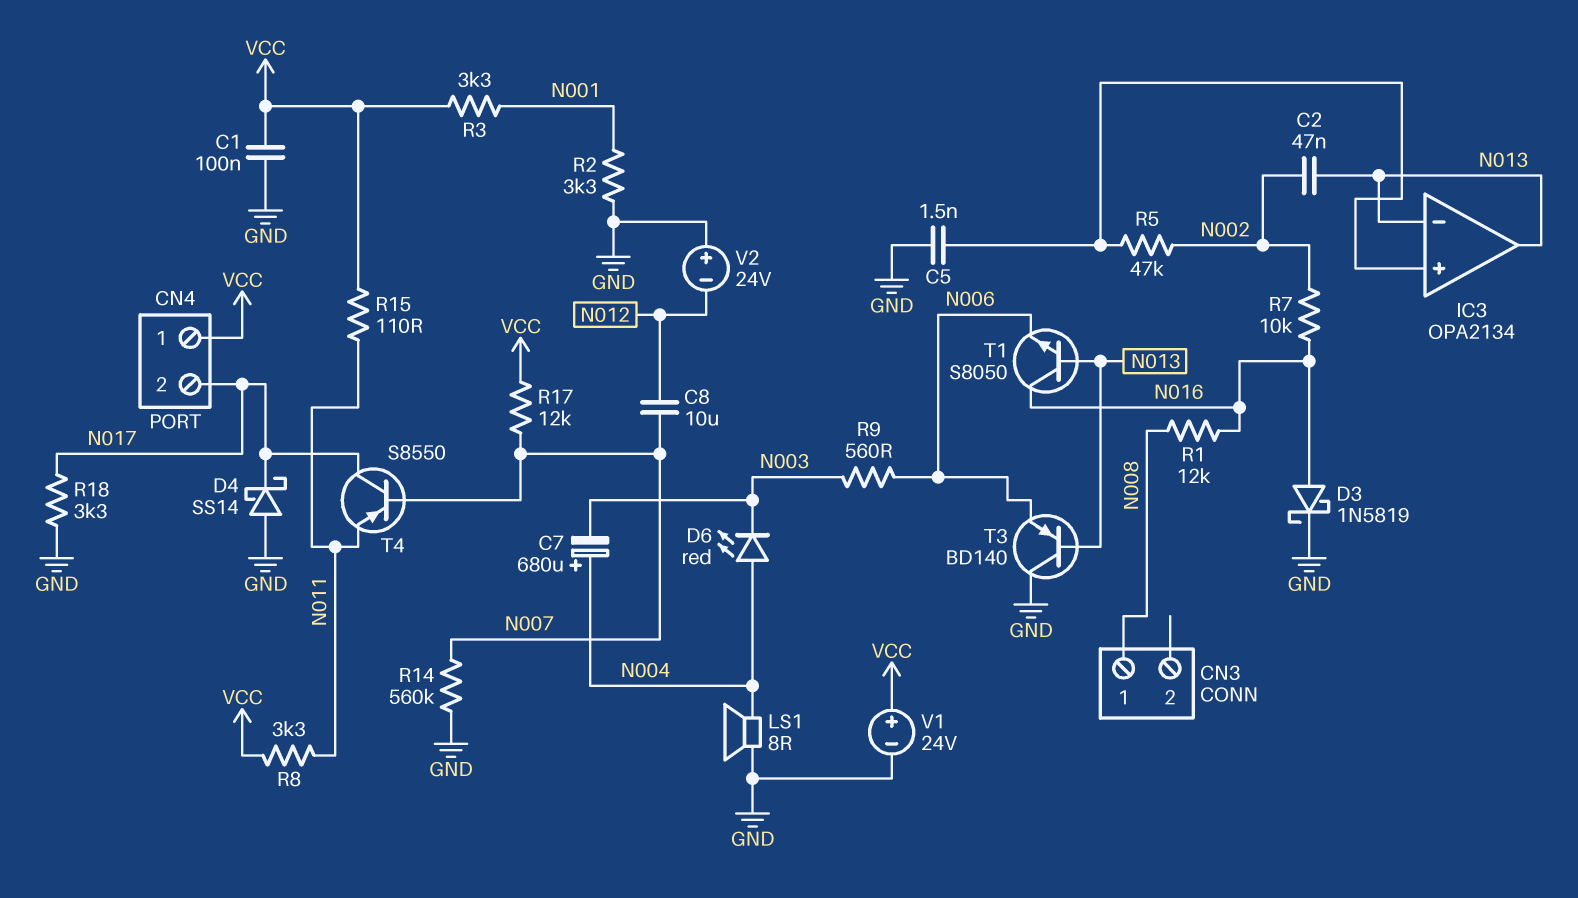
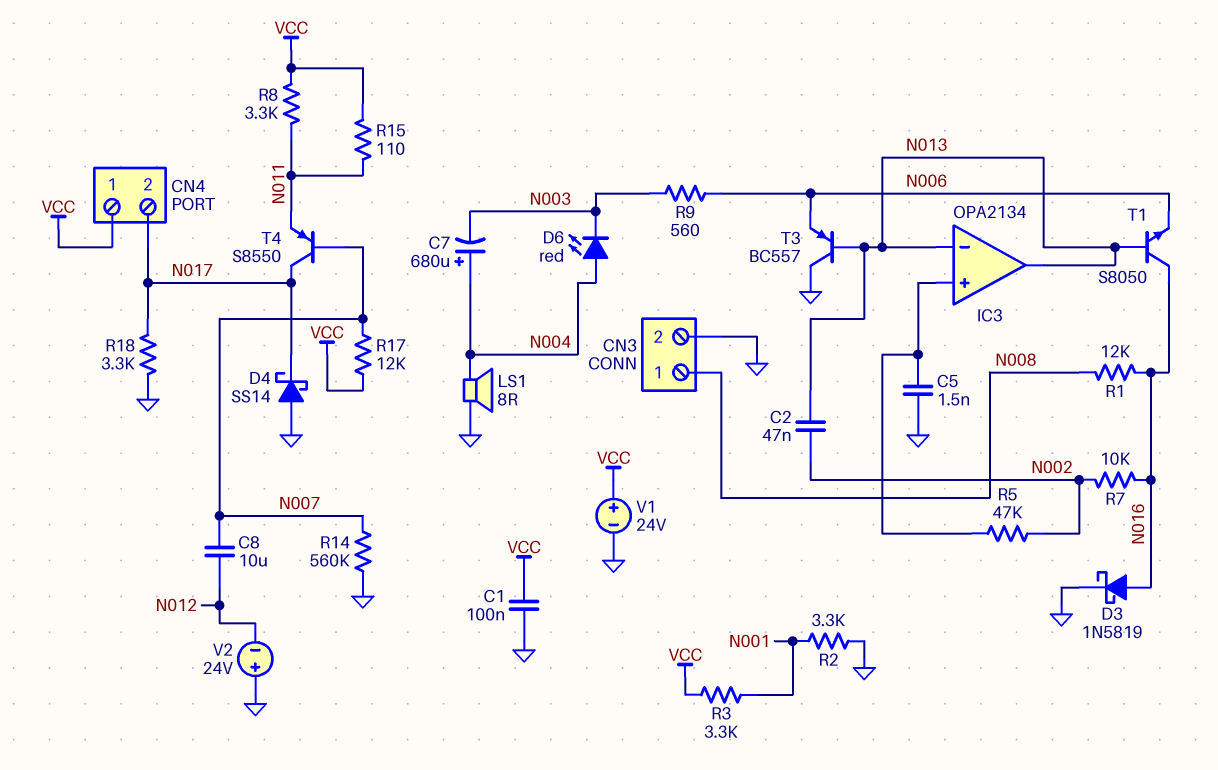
CN3 pin 2: none -> GND
T3: PNP BD140 (B N013, C GND, E N006) -> PNP BC557 (B N013, C GND, E N006)

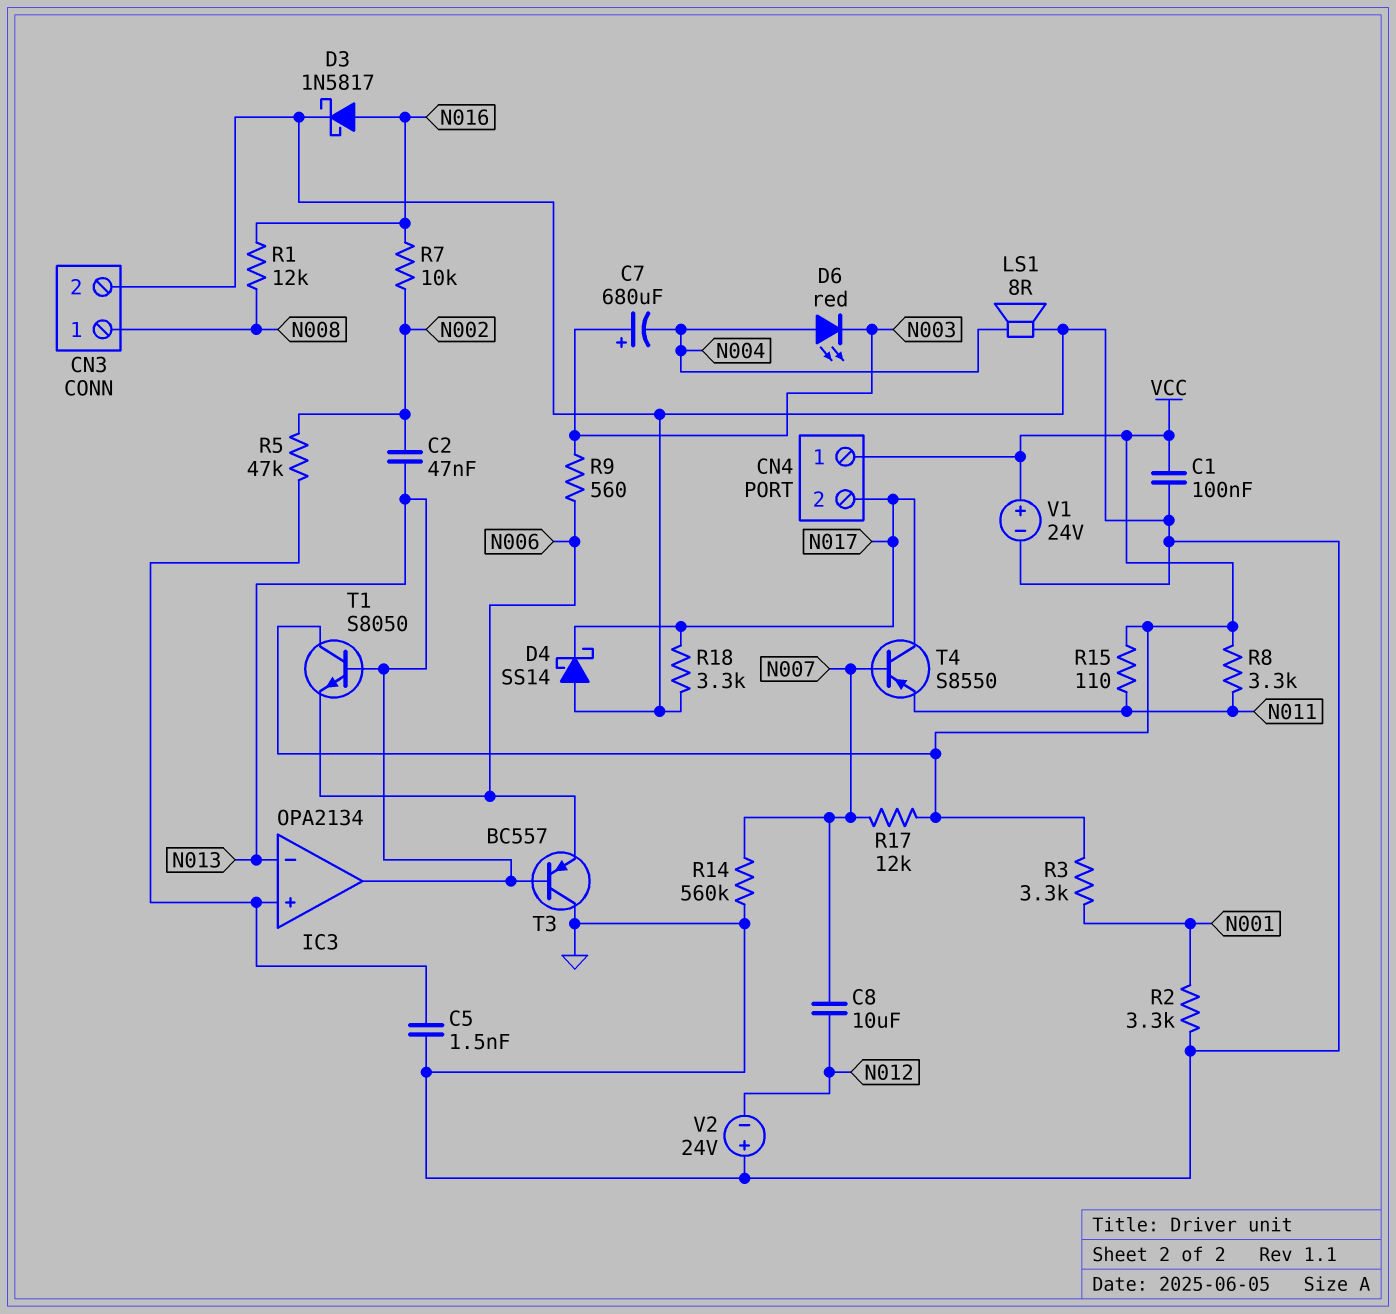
C7: 680uF (plus N004, minus N003) -> 680uF (plus N003, minus N004)
D3: schottky 1N5819 (A N016, K GND) -> schottky 1N5817 (A N016, K GND)
T1: NPN S8050 (B N013, C N016, E N006) -> NPN S8050 (B N013, C VCC, E N006)

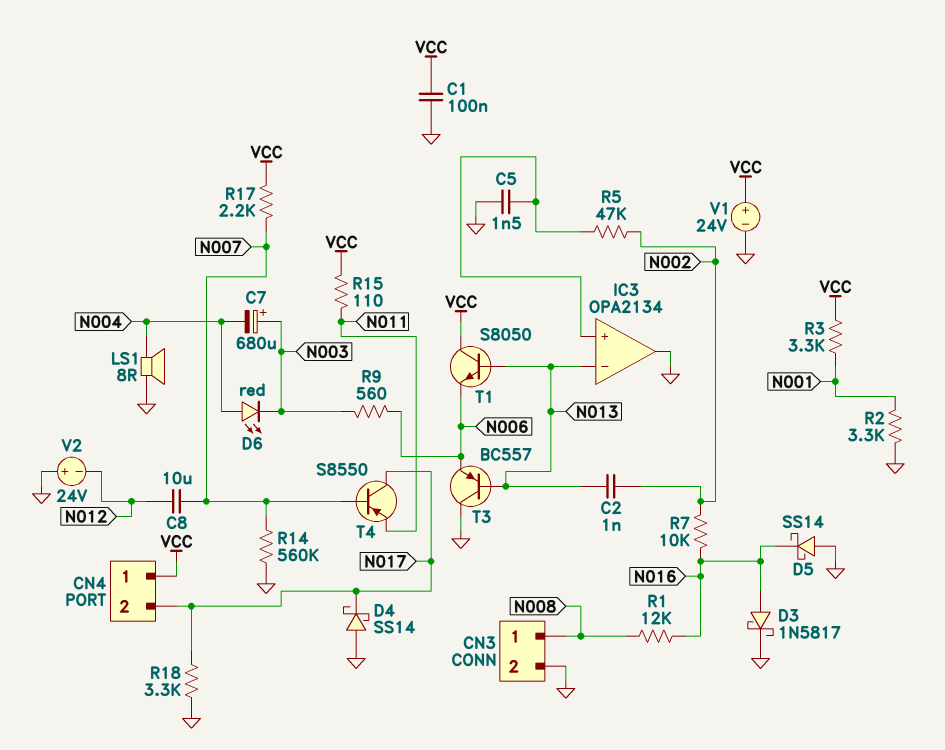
C2: 47nF (N002, N013) -> 1nF (N002, N013)
D5: none -> schottky SS14 (A GND, K N016)
IC3 pin out: N013 -> GND
R8: 3.3k (N011, VCC) -> none
R17: 12k (N007, VCC) -> 2.2k (N007, VCC)

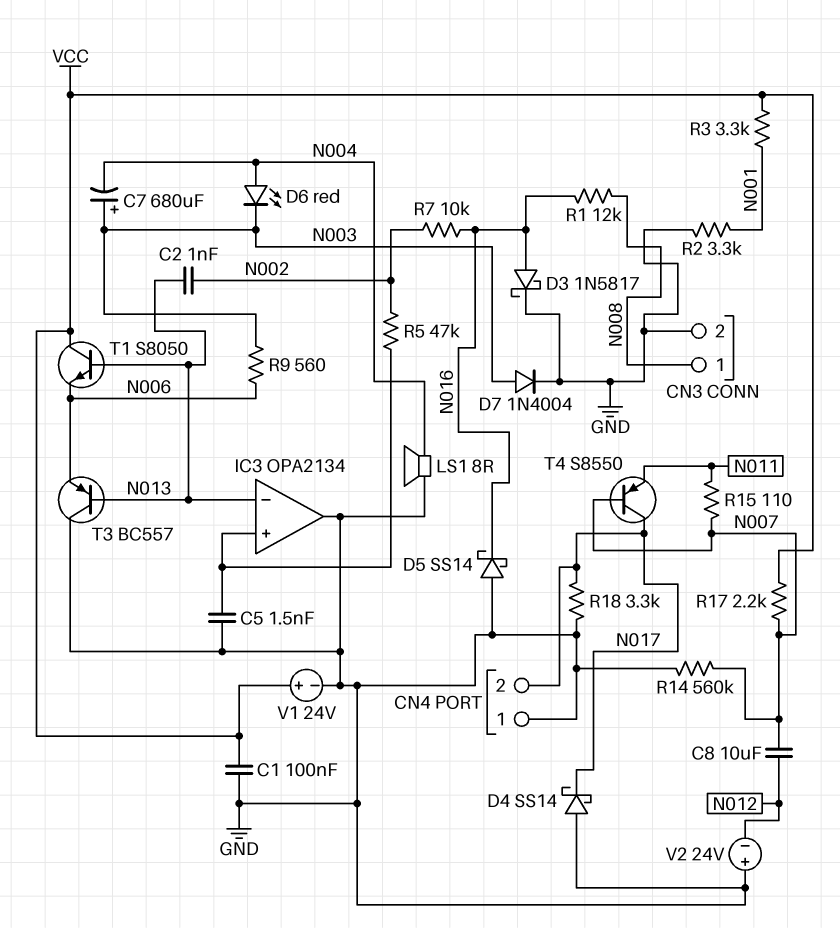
CN4 pin 1: VCC -> GND
D7: none -> diode 1N4004 (A N003, K GND)
R15: 110 (N011, VCC) -> 110 (N007, N011)

